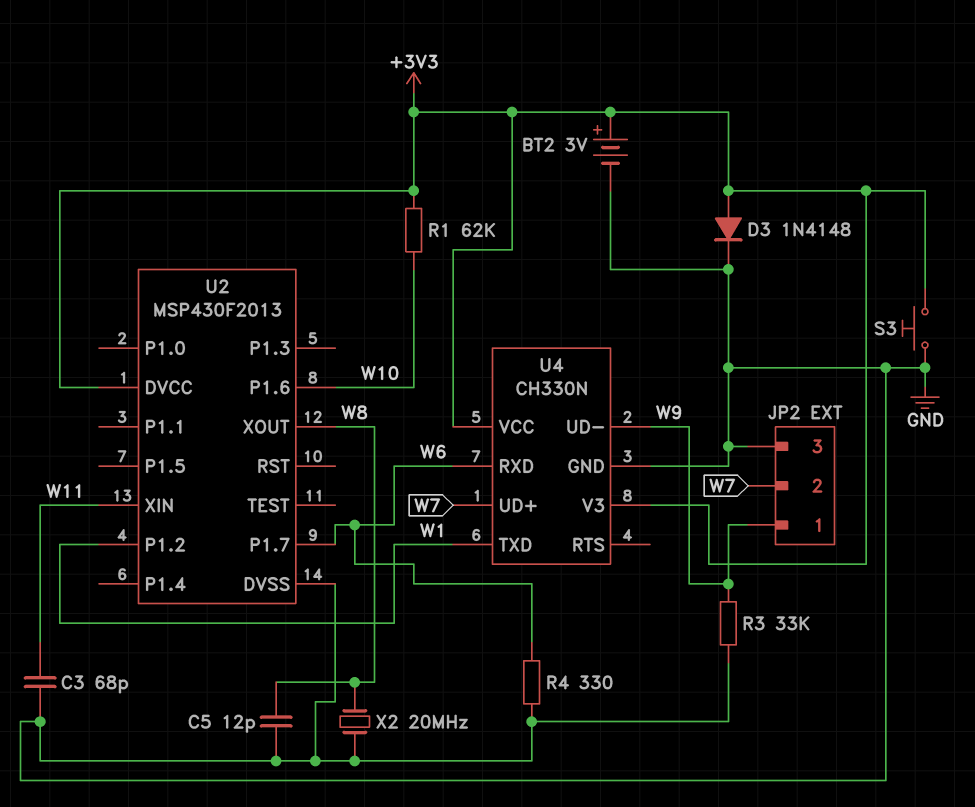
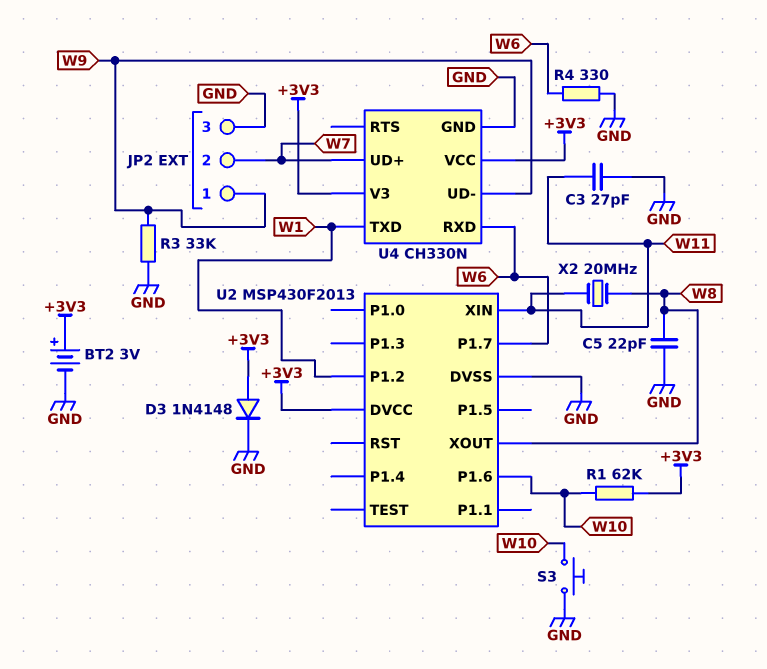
C3: 68pF (GND, W11) -> 27pF (GND, W11)
C5: 12pF (GND, W8) -> 22pF (GND, W8)
S3: button (+3V3, GND) -> button (GND, W10)
X2: 20MHz (GND, W8) -> 20MHz (W8, W11)

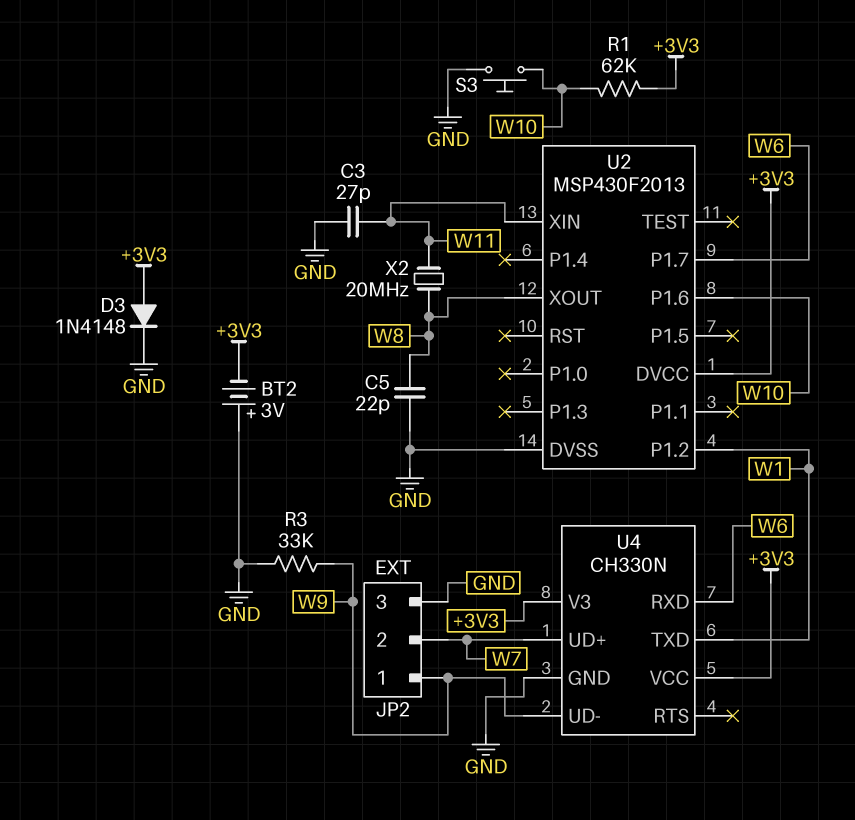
BT2: 3V (plus +3V3, minus GND) -> 3V (plus GND, minus +3V3)
R4: 330 (GND, W6) -> none

